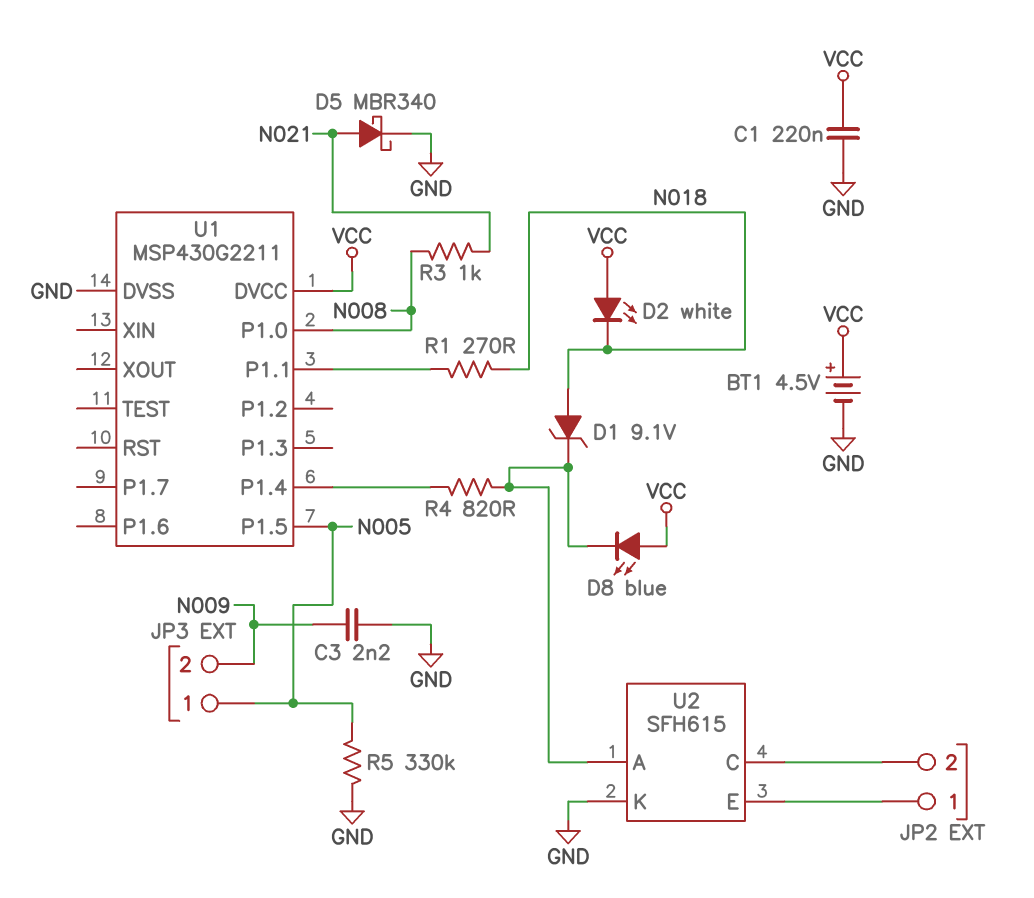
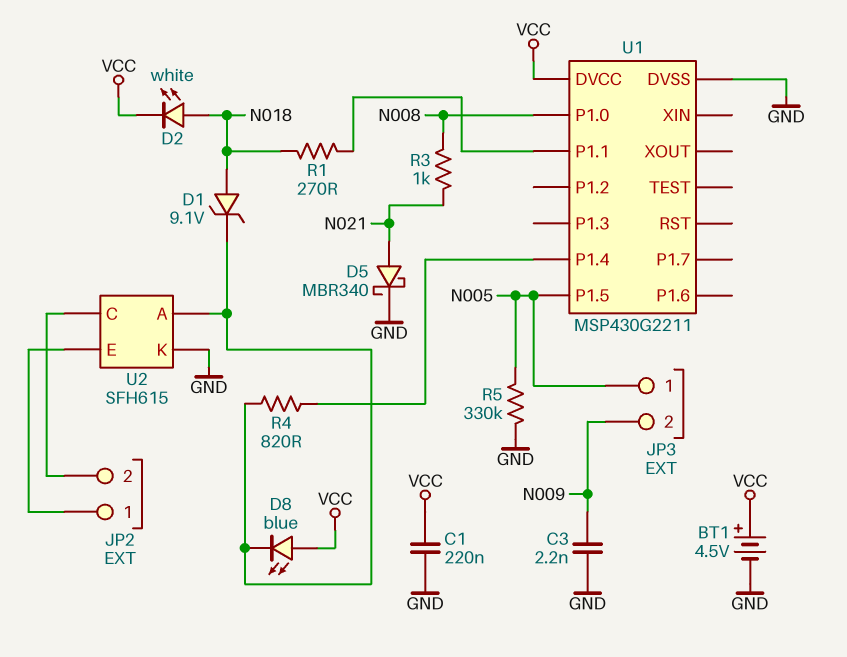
D2: LED white (A VCC, K N018) -> LED white (A N018, K VCC)

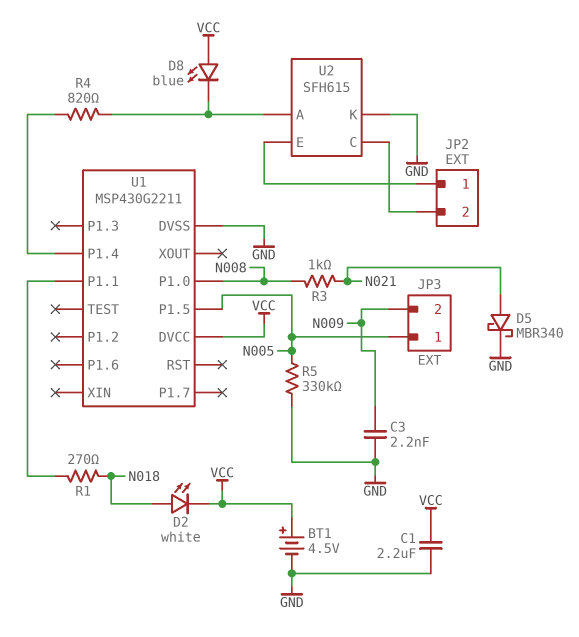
C1: 220nF (GND, VCC) -> 2.2uF (GND, VCC)
D1: zener 9.1V (A N018, K U2/A) -> none

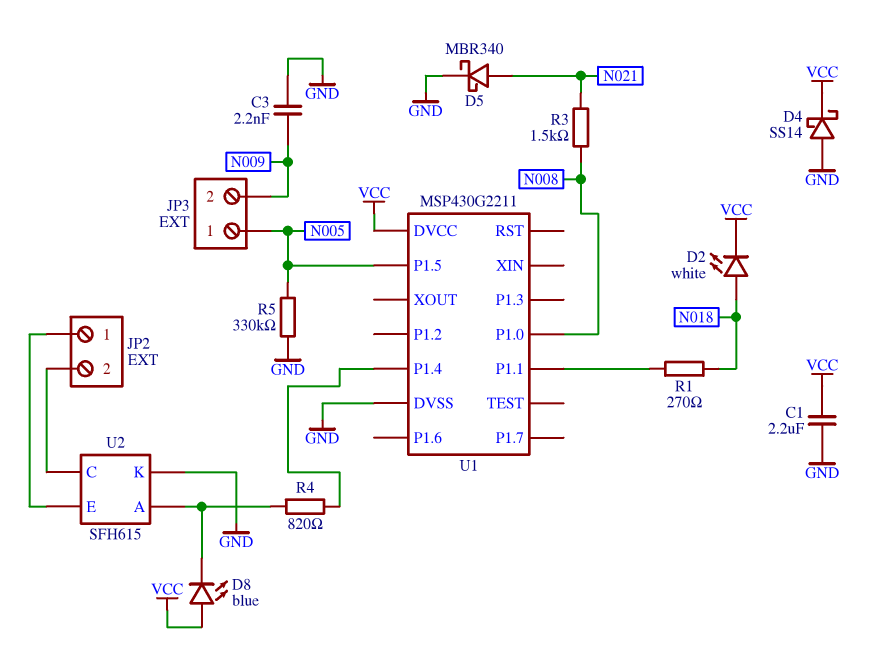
BT1: 4.5V (plus VCC, minus GND) -> none
D4: none -> schottky SS14 (A GND, K VCC)
R3: 1k (N008, N021) -> 1.5k (N008, N021)

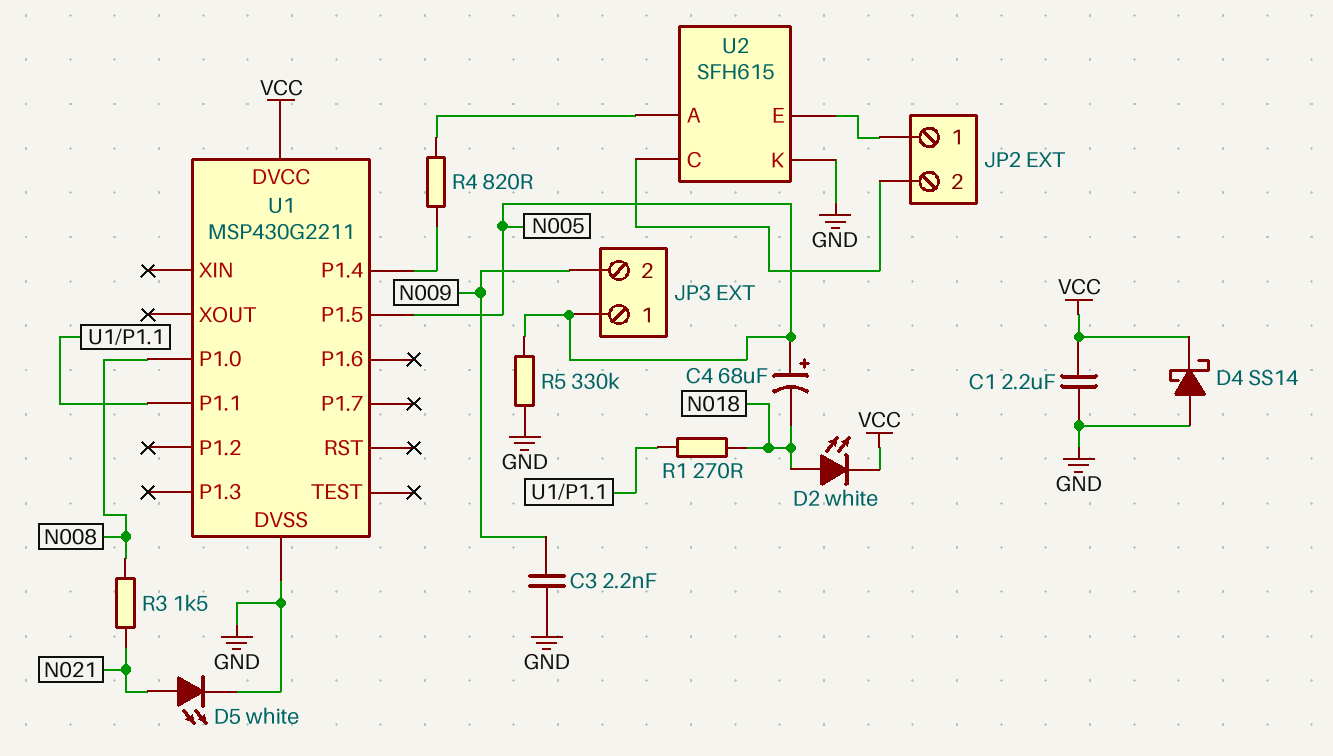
C4: none -> 68uF (plus N005, minus N018)
D5: schottky MBR340 (A N021, K GND) -> LED white (A N021, K GND)
D8: LED blue (A VCC, K U2/A) -> none

